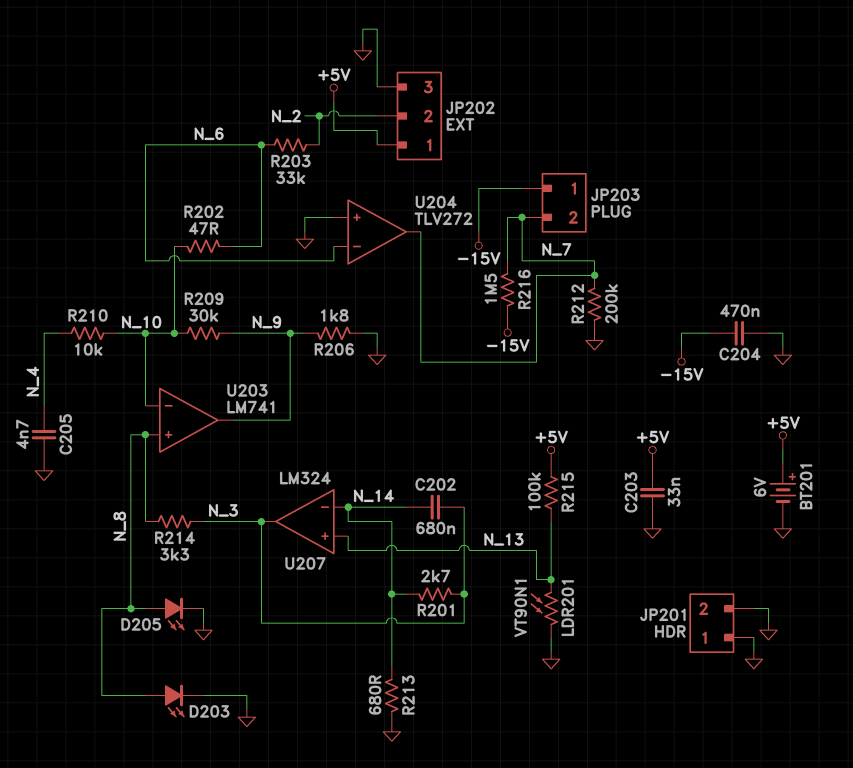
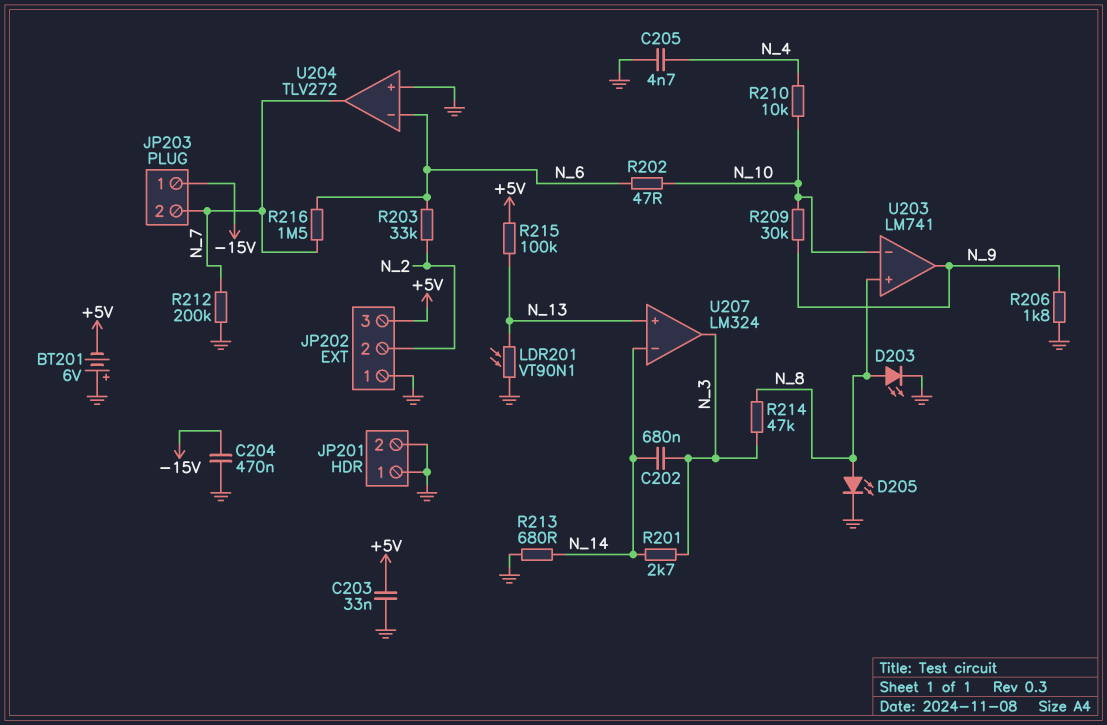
BT201: 6V (plus +5V, minus GND) -> 6V (plus GND, minus +5V)
JP202 pin 1: +5V -> GND
JP202 pin 3: GND -> +5V
R214: 3.3k (N_3, N_8) -> 47k (N_3, N_8)
R216: 1.5M (-15V, N_7) -> 1.5M (N_6, N_7)

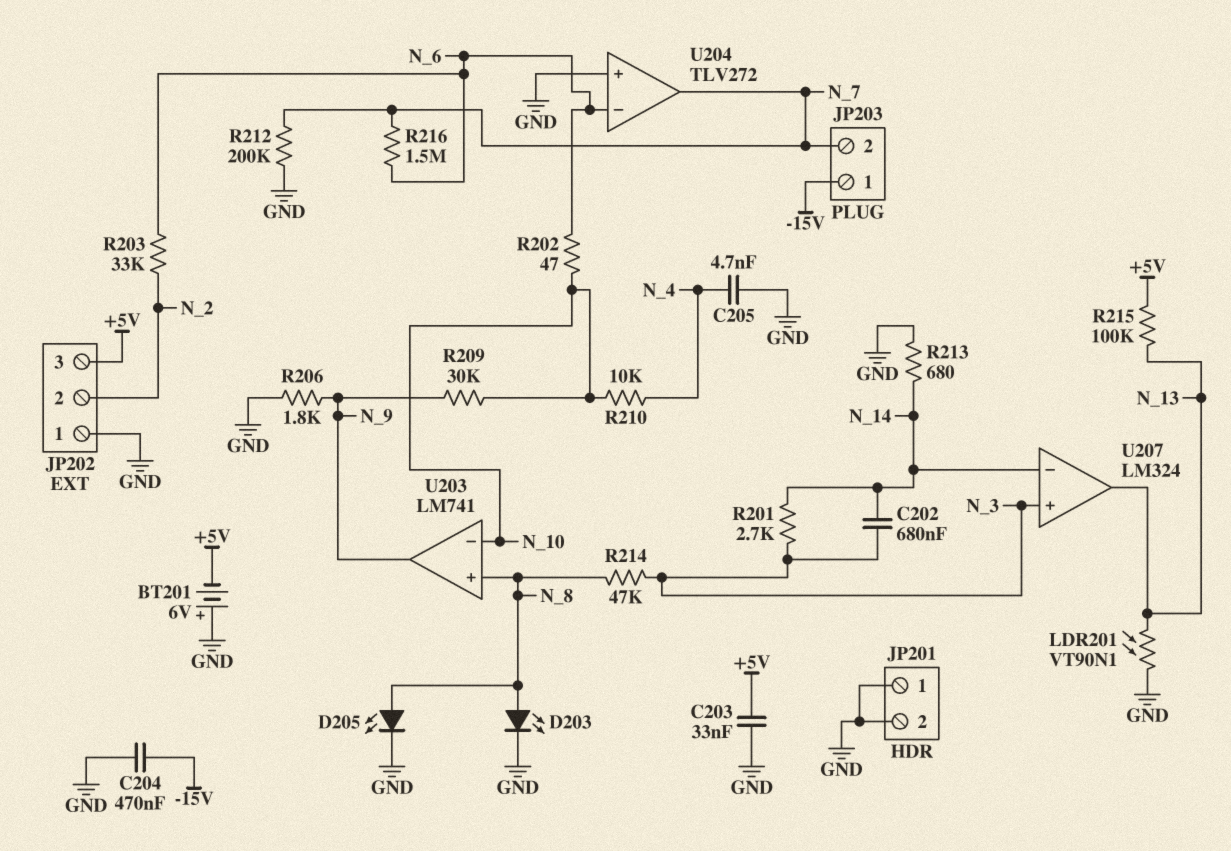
U207 pin in+: N_13 -> N_3
U207 pin out: N_3 -> N_13

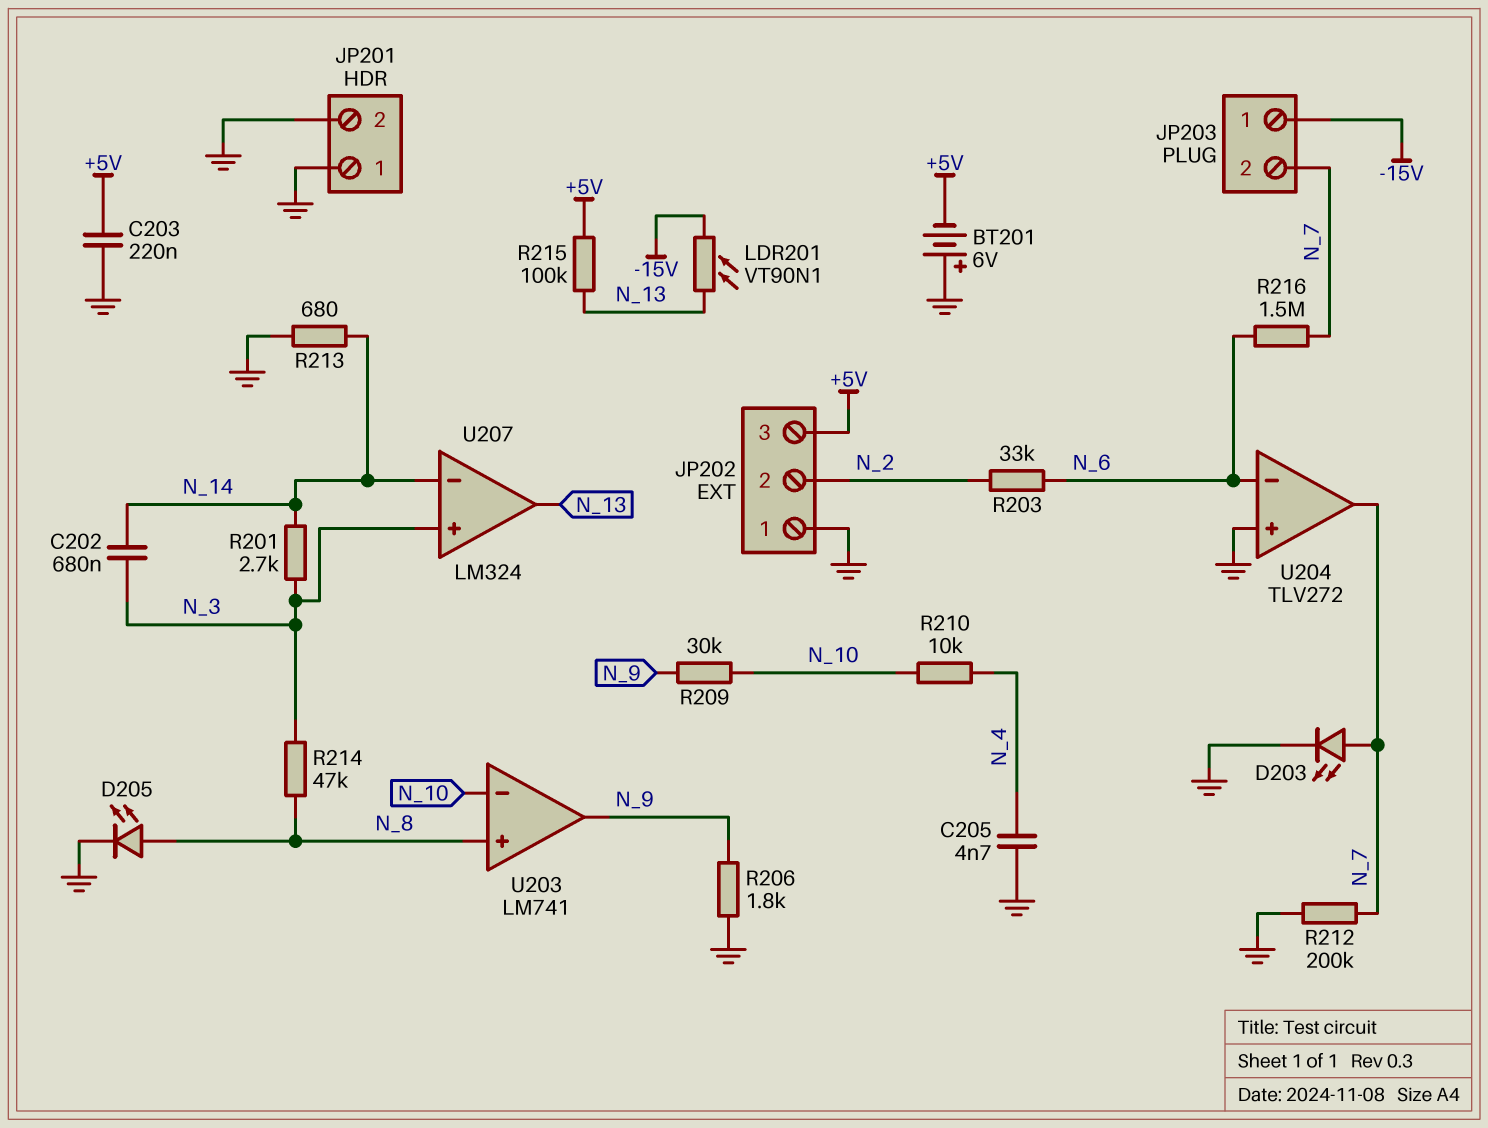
C203: 33nF (+5V, GND) -> 220nF (+5V, GND)
C204: 470nF (-15V, GND) -> none
D203: LED (A N_8, K GND) -> LED (A N_7, K GND)
LDR201: VT90N1 (GND, N_13) -> VT90N1 (-15V, N_13)
R202: 47 (N_6, N_10) -> none

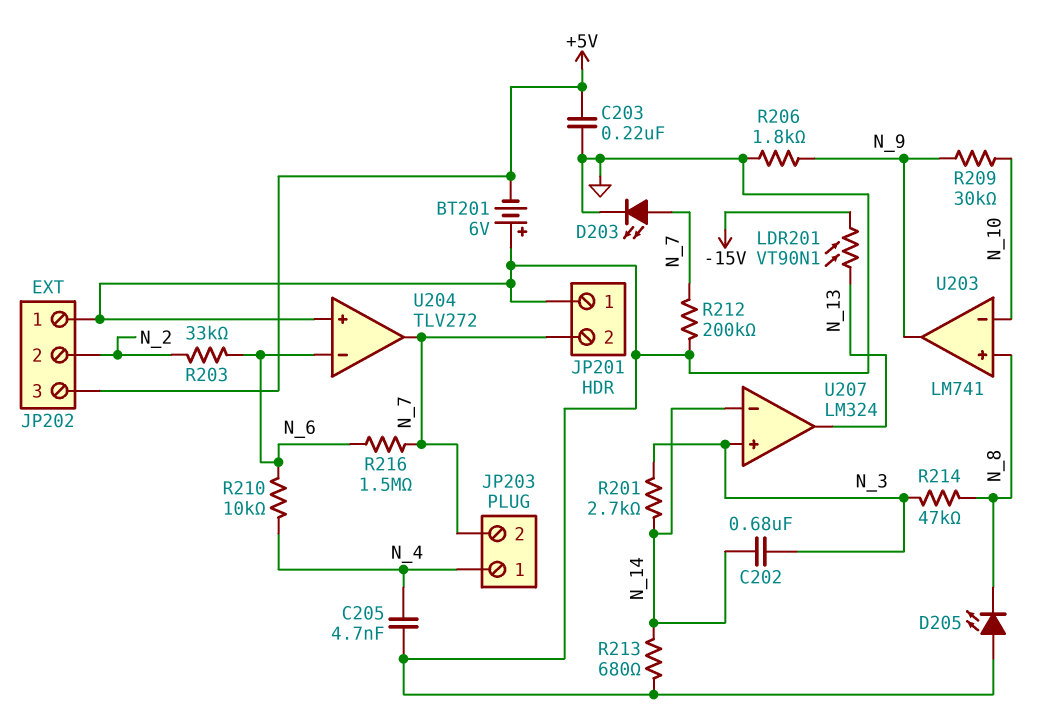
D205: LED (A N_8, K GND) -> LED (A GND, K N_8)
JP201 pin 2: GND -> N_7
JP203 pin 1: -15V -> N_4
R210: 10k (N_4, N_10) -> 10k (N_4, N_6)
R215: 100k (+5V, N_13) -> none

